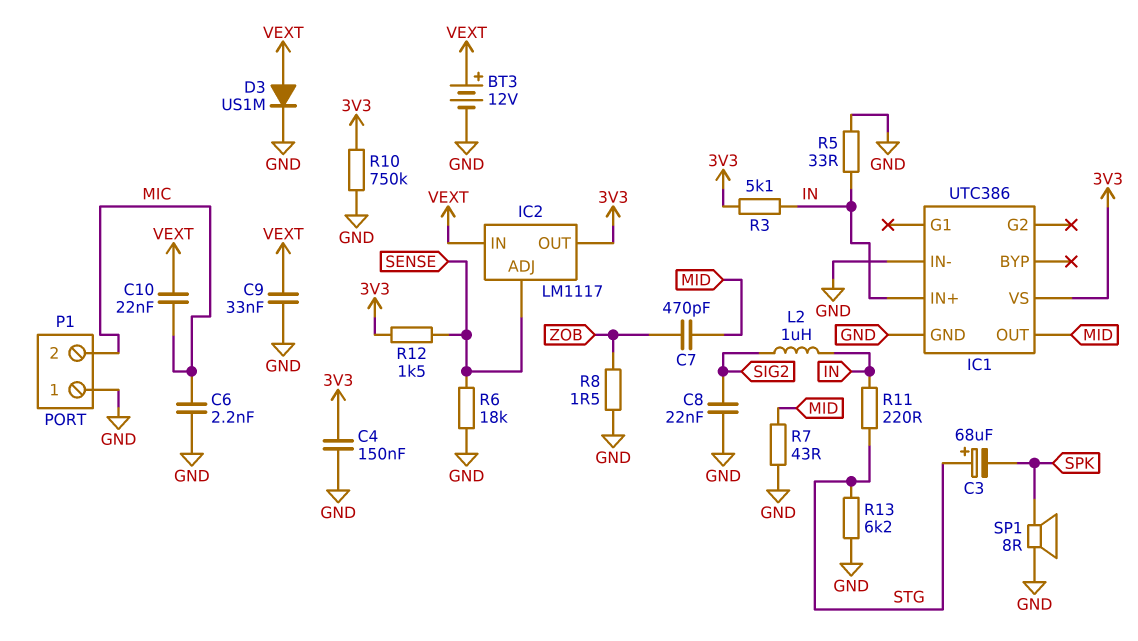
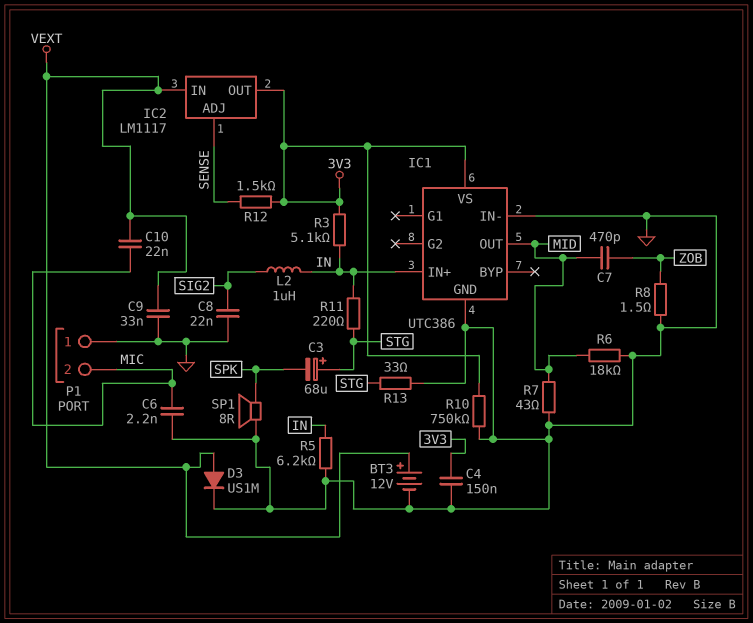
R5: 33 (GND, IN) -> 6.2k (GND, IN)
R6: 18k (GND, SENSE) -> 18k (GND, MID)
R13: 6.2k (GND, STG) -> 33 (GND, STG)

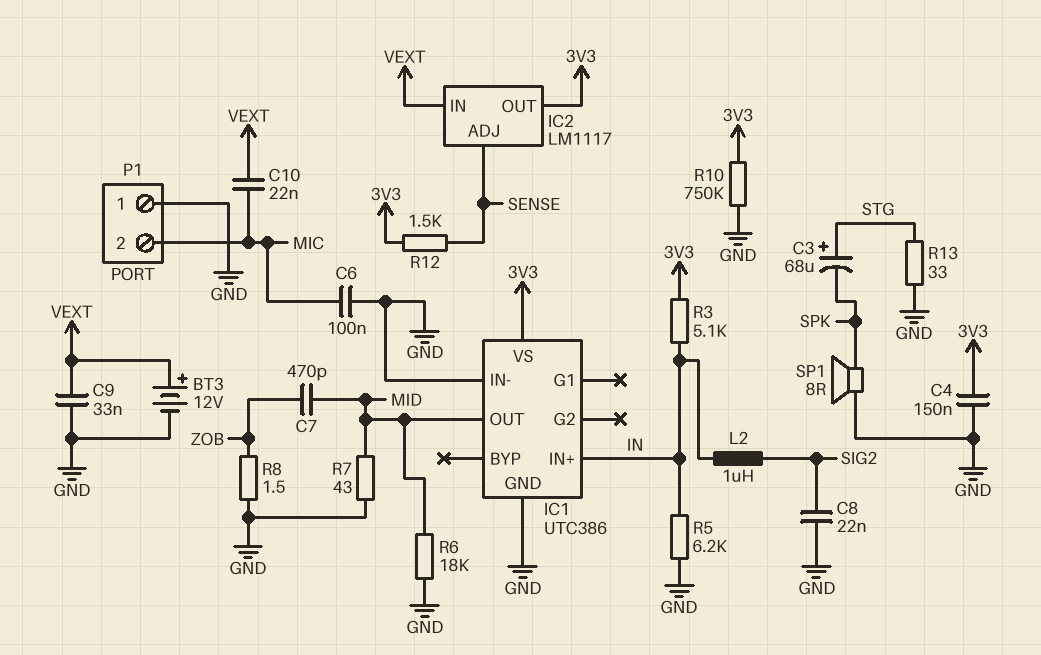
C6: 2.2nF (GND, MIC) -> 100nF (GND, MIC)
D3: diode US1M (A VEXT, K GND) -> none
R11: 220 (IN, STG) -> none

